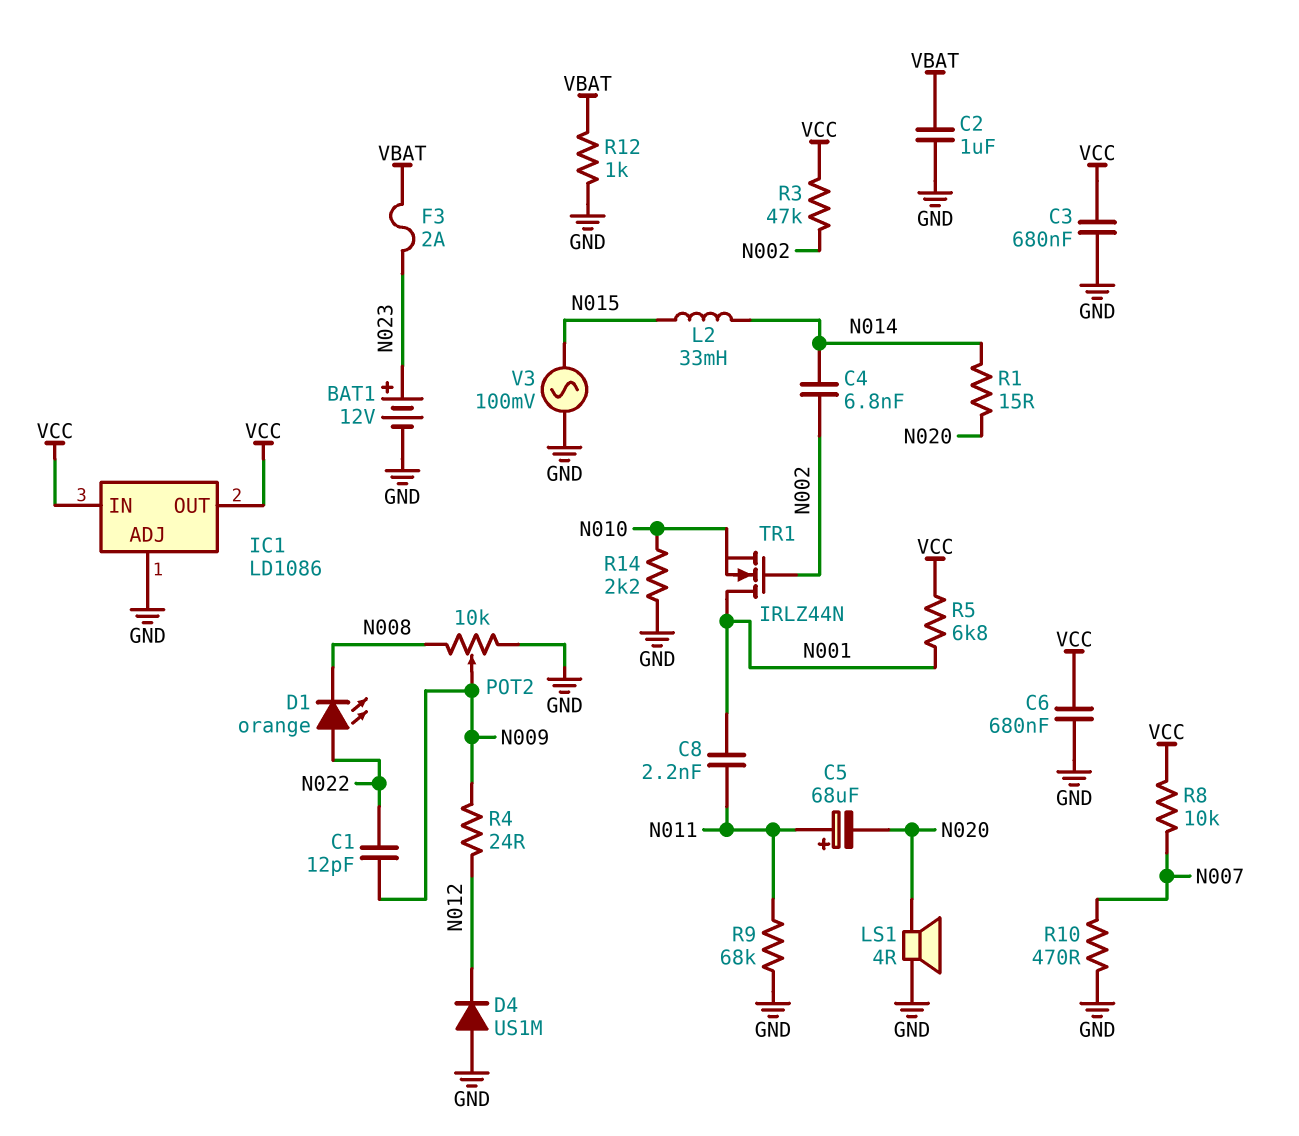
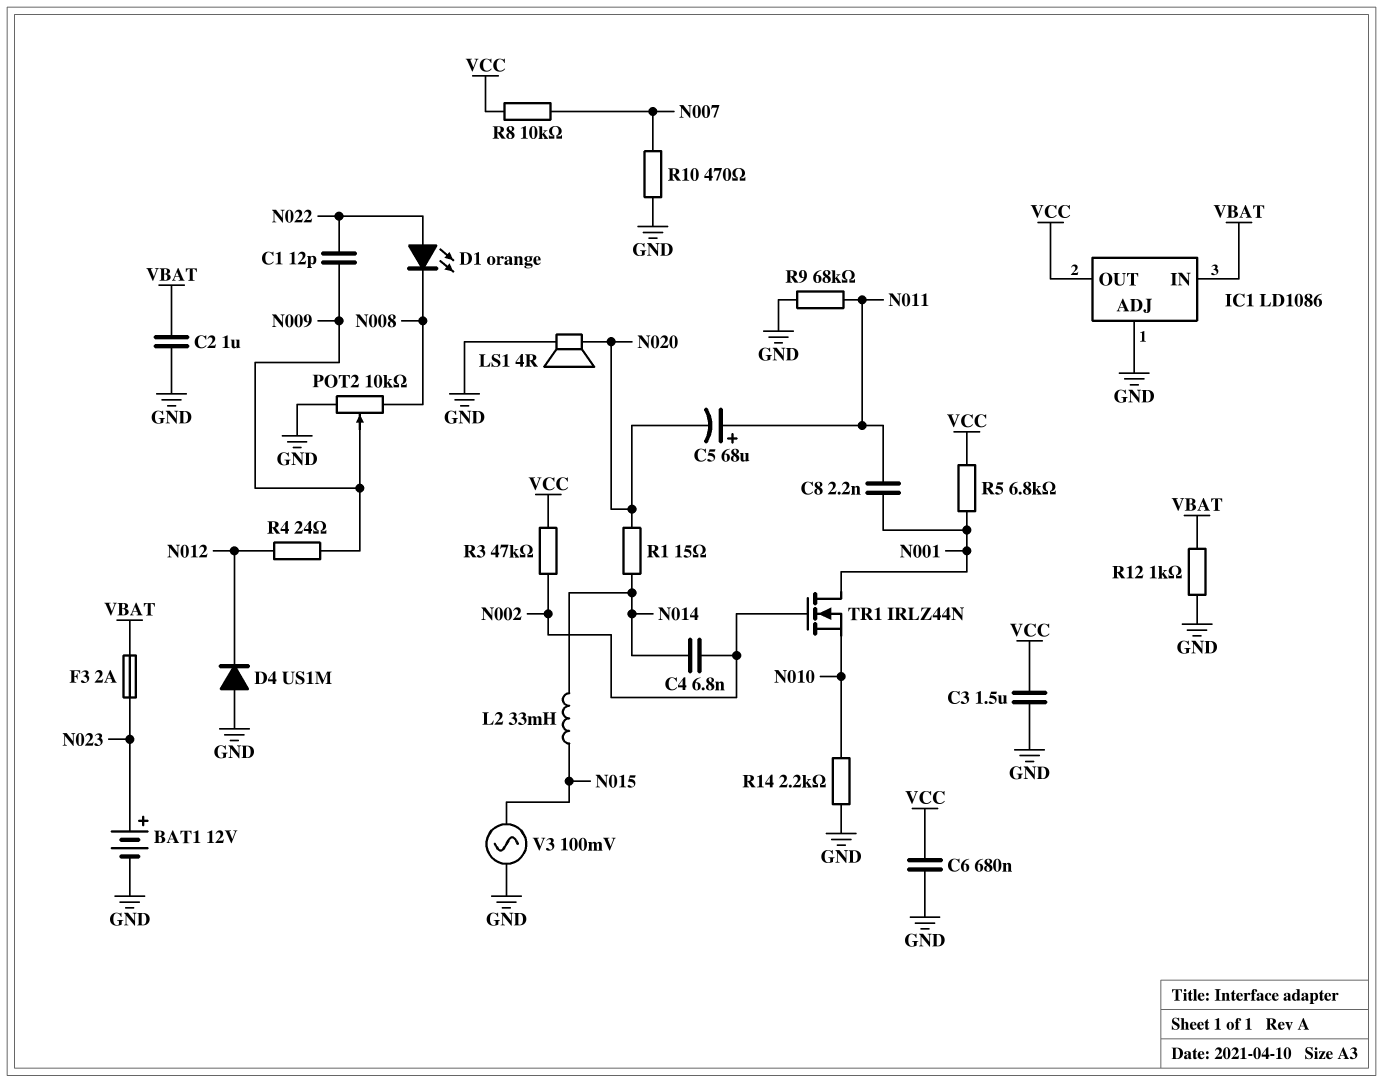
C3: 680nF (GND, VCC) -> 1.5uF (GND, VCC)
IC1 pin IN: VCC -> VBAT

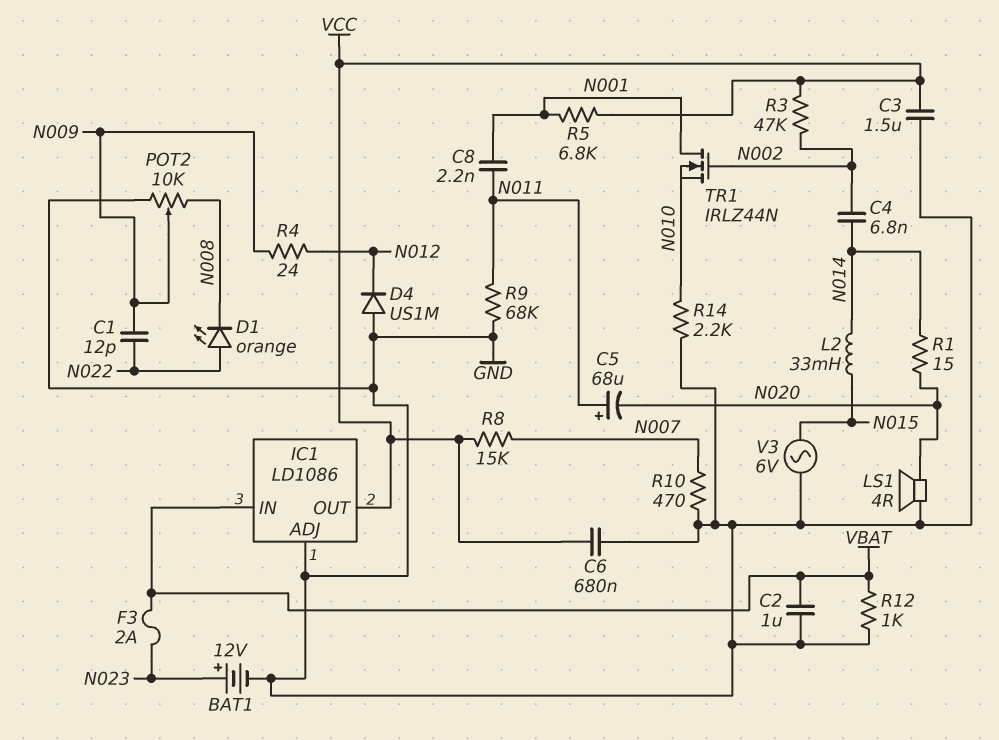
R8: 10k (N007, VCC) -> 15k (N007, VCC)
V3: AC 100mV (GND, N015) -> AC 6V (GND, N015)

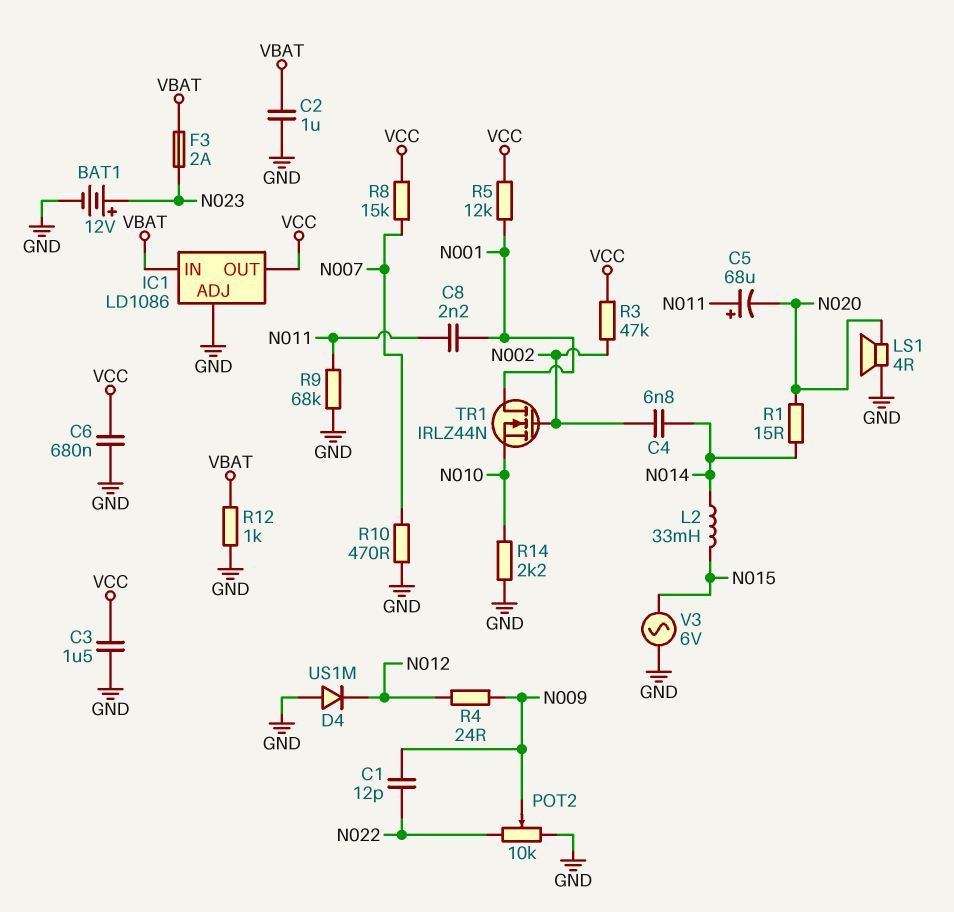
D1: LED orange (A N022, K N008) -> none
POT2: 10k (GND, N008, wiper N009) -> 10k (GND, N022, wiper N009)
R5: 6.8k (N001, VCC) -> 12k (N001, VCC)

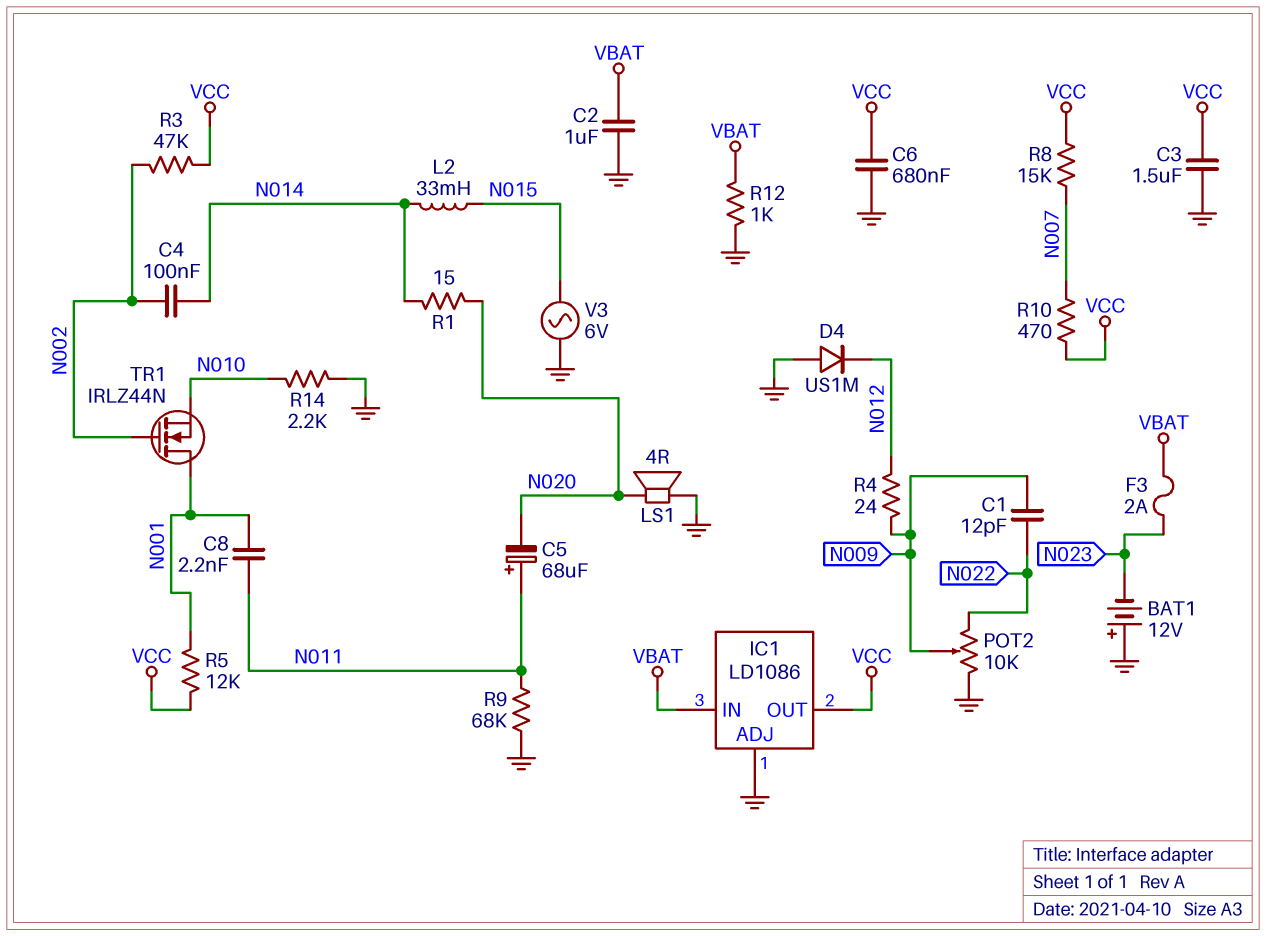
BAT1: 12V (plus N023, minus GND) -> 12V (plus GND, minus N023)
C4: 6.8nF (N002, N014) -> 100nF (N002, N014)
R10: 470 (GND, N007) -> 470 (N007, VCC)

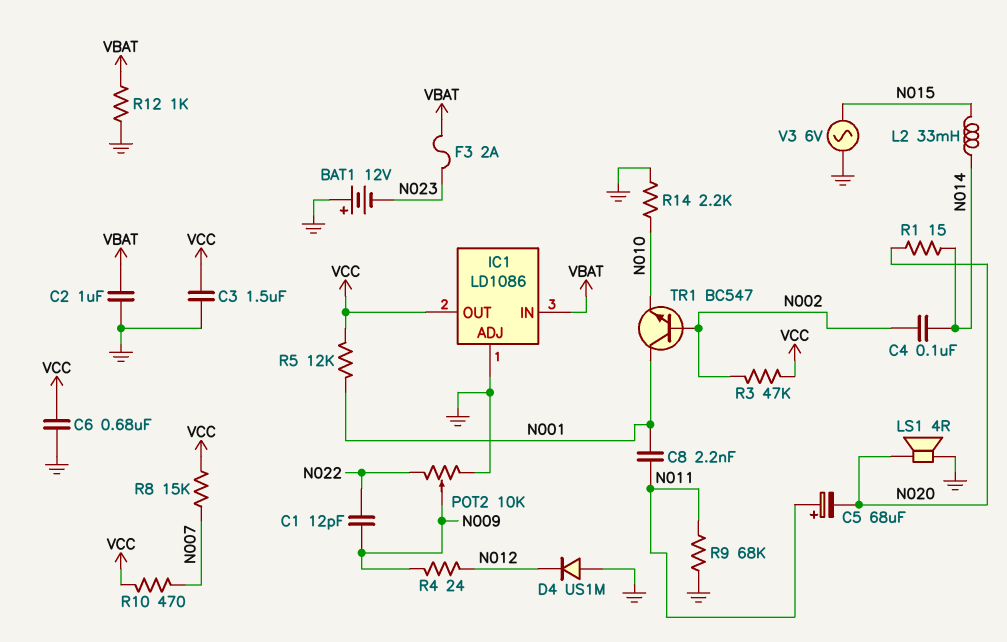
TR1: NMOS IRLZ44N (G N002, D N001, S N010) -> NPN BC547 (B N002, C N001, E N010)

